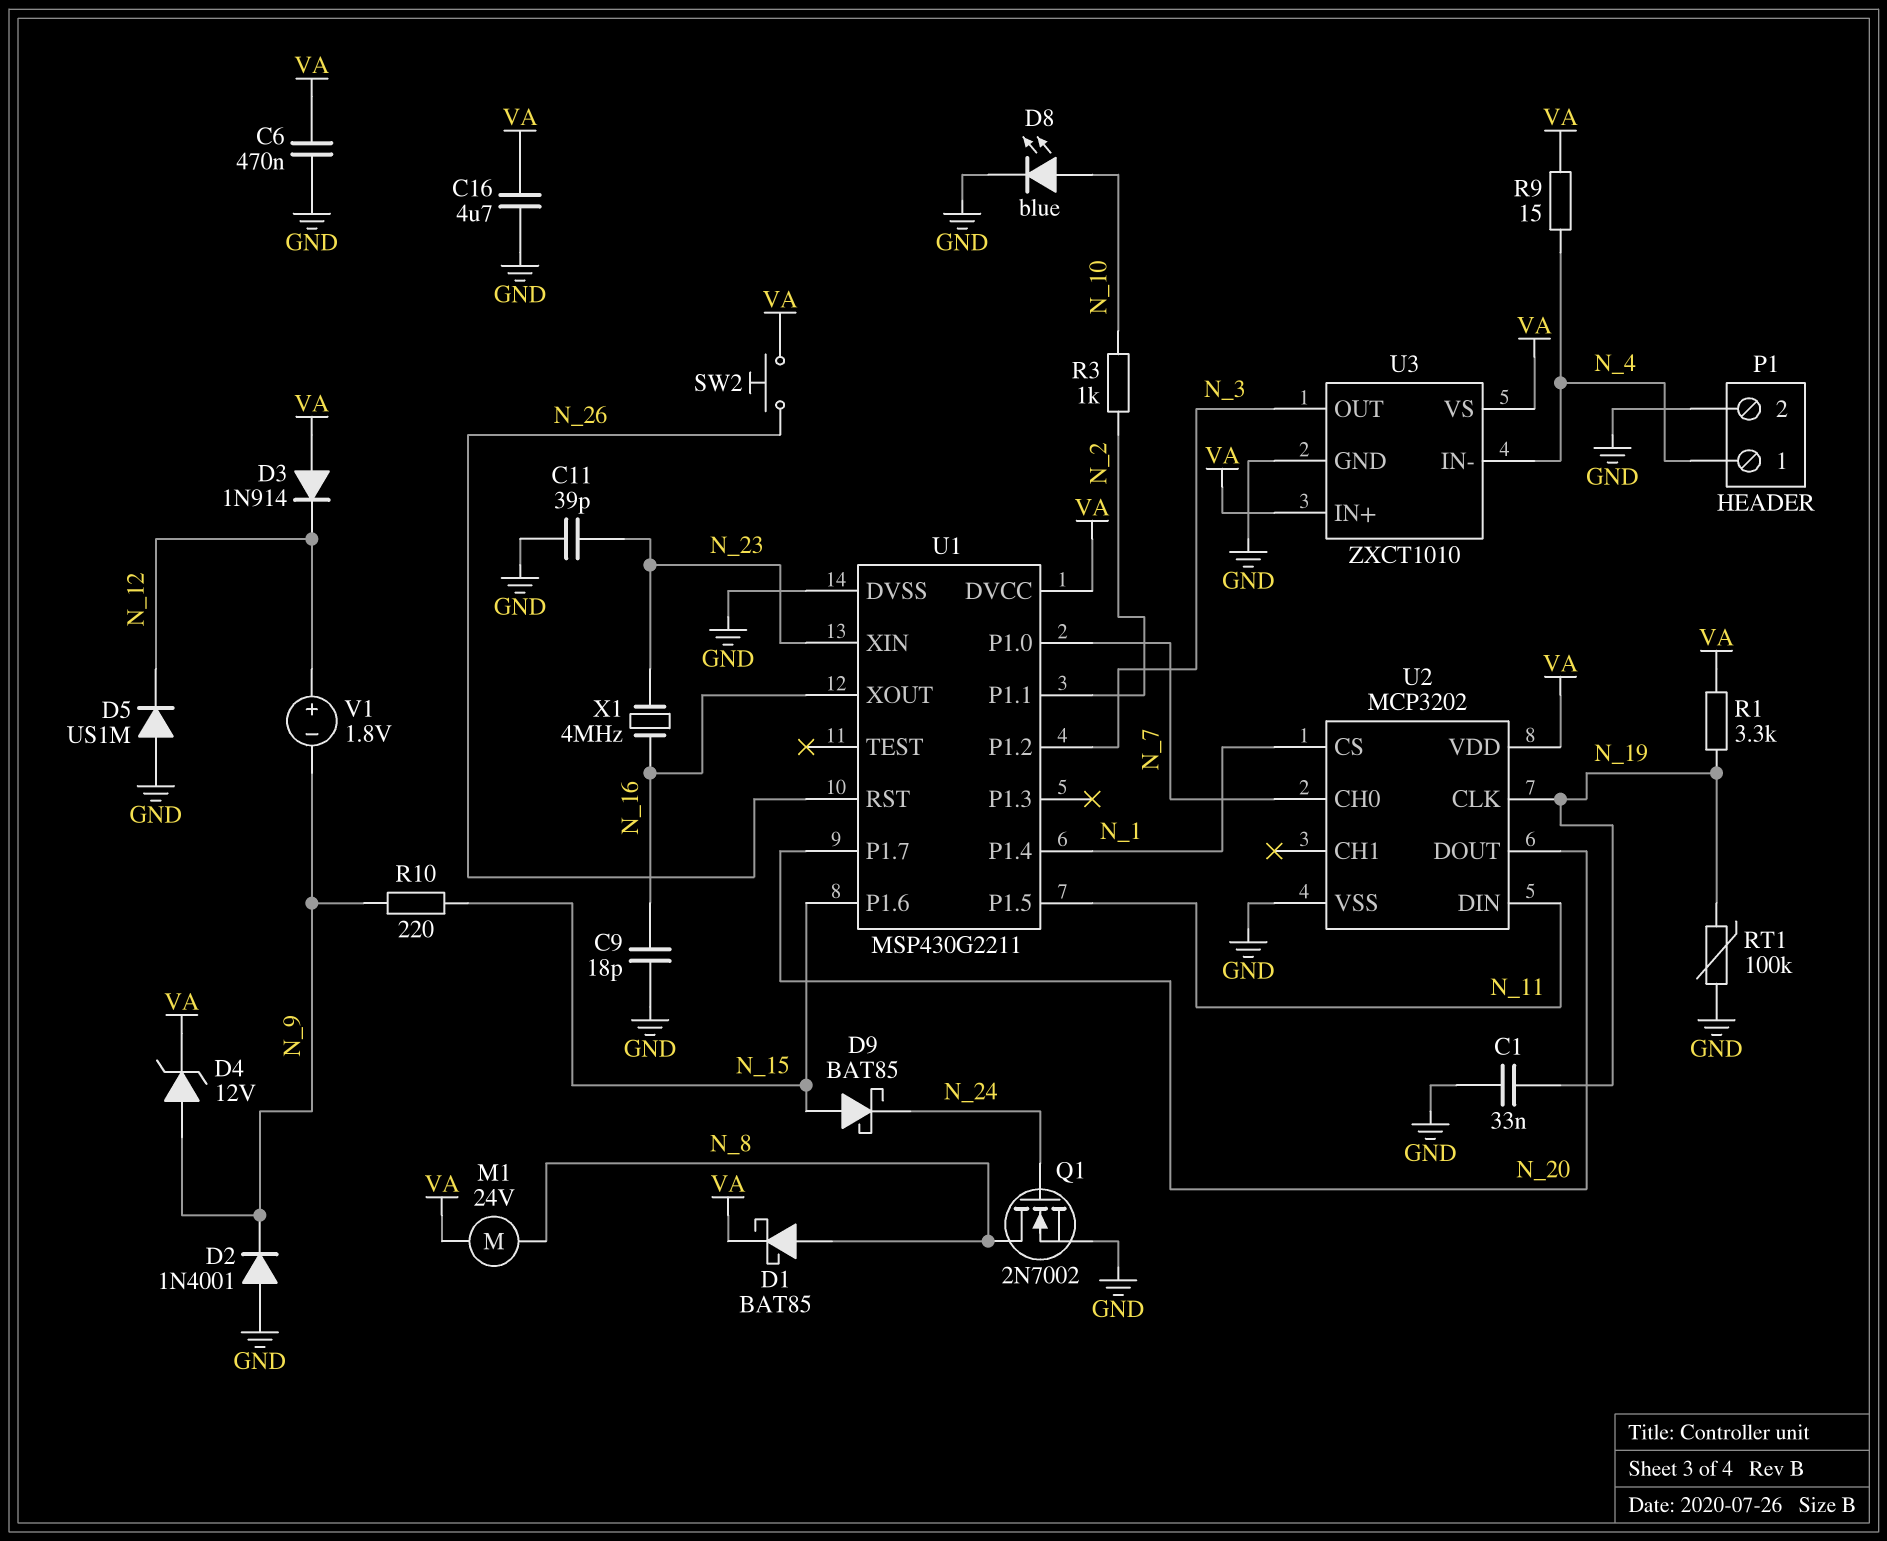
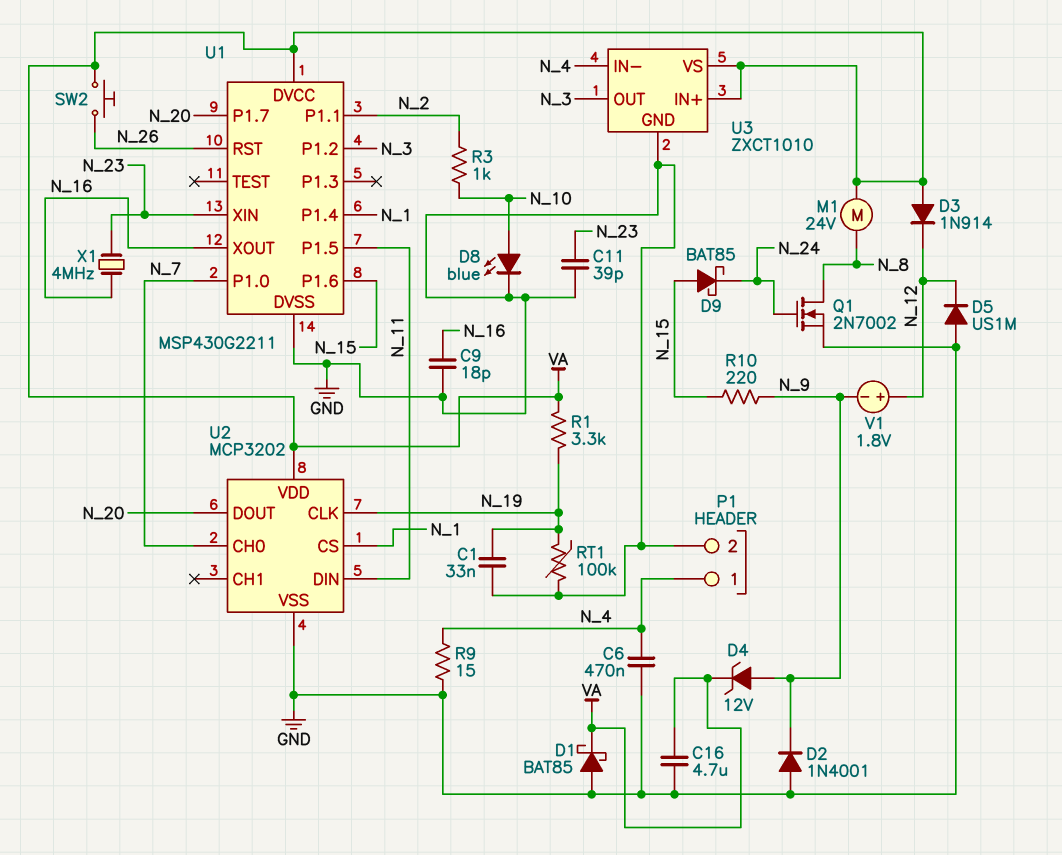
C6: 470nF (GND, VA) -> 470nF (GND, N_4)
D1: schottky BAT85 (A N_8, K VA) -> schottky BAT85 (A GND, K VA)
R9: 15 (N_4, VA) -> 15 (GND, N_4)

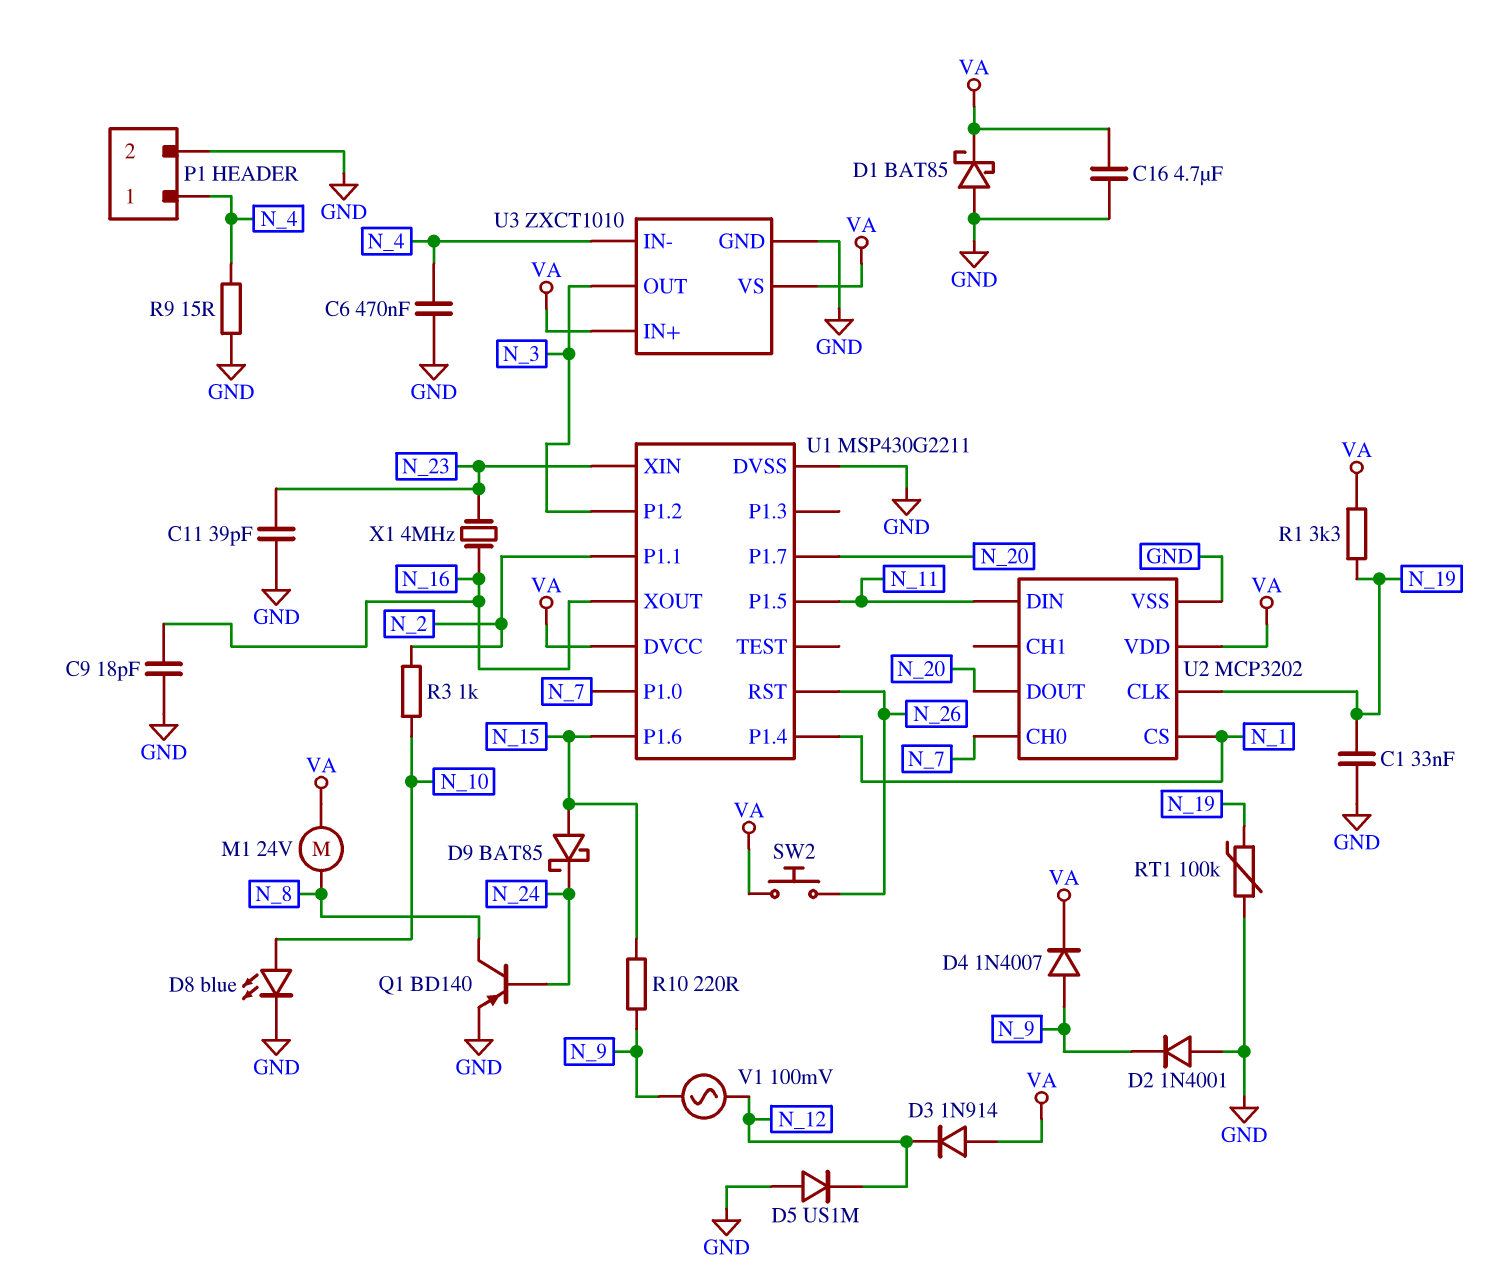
D4: zener 12V (A N_9, K VA) -> diode 1N4007 (A N_9, K VA)
Q1: NMOS 2N7002 (G N_24, D N_8, S GND) -> PNP BD140 (B N_24, C N_8, E GND)
V1: 1.8V (plus N_12, minus N_9) -> AC 100mV (N_9, N_12)

